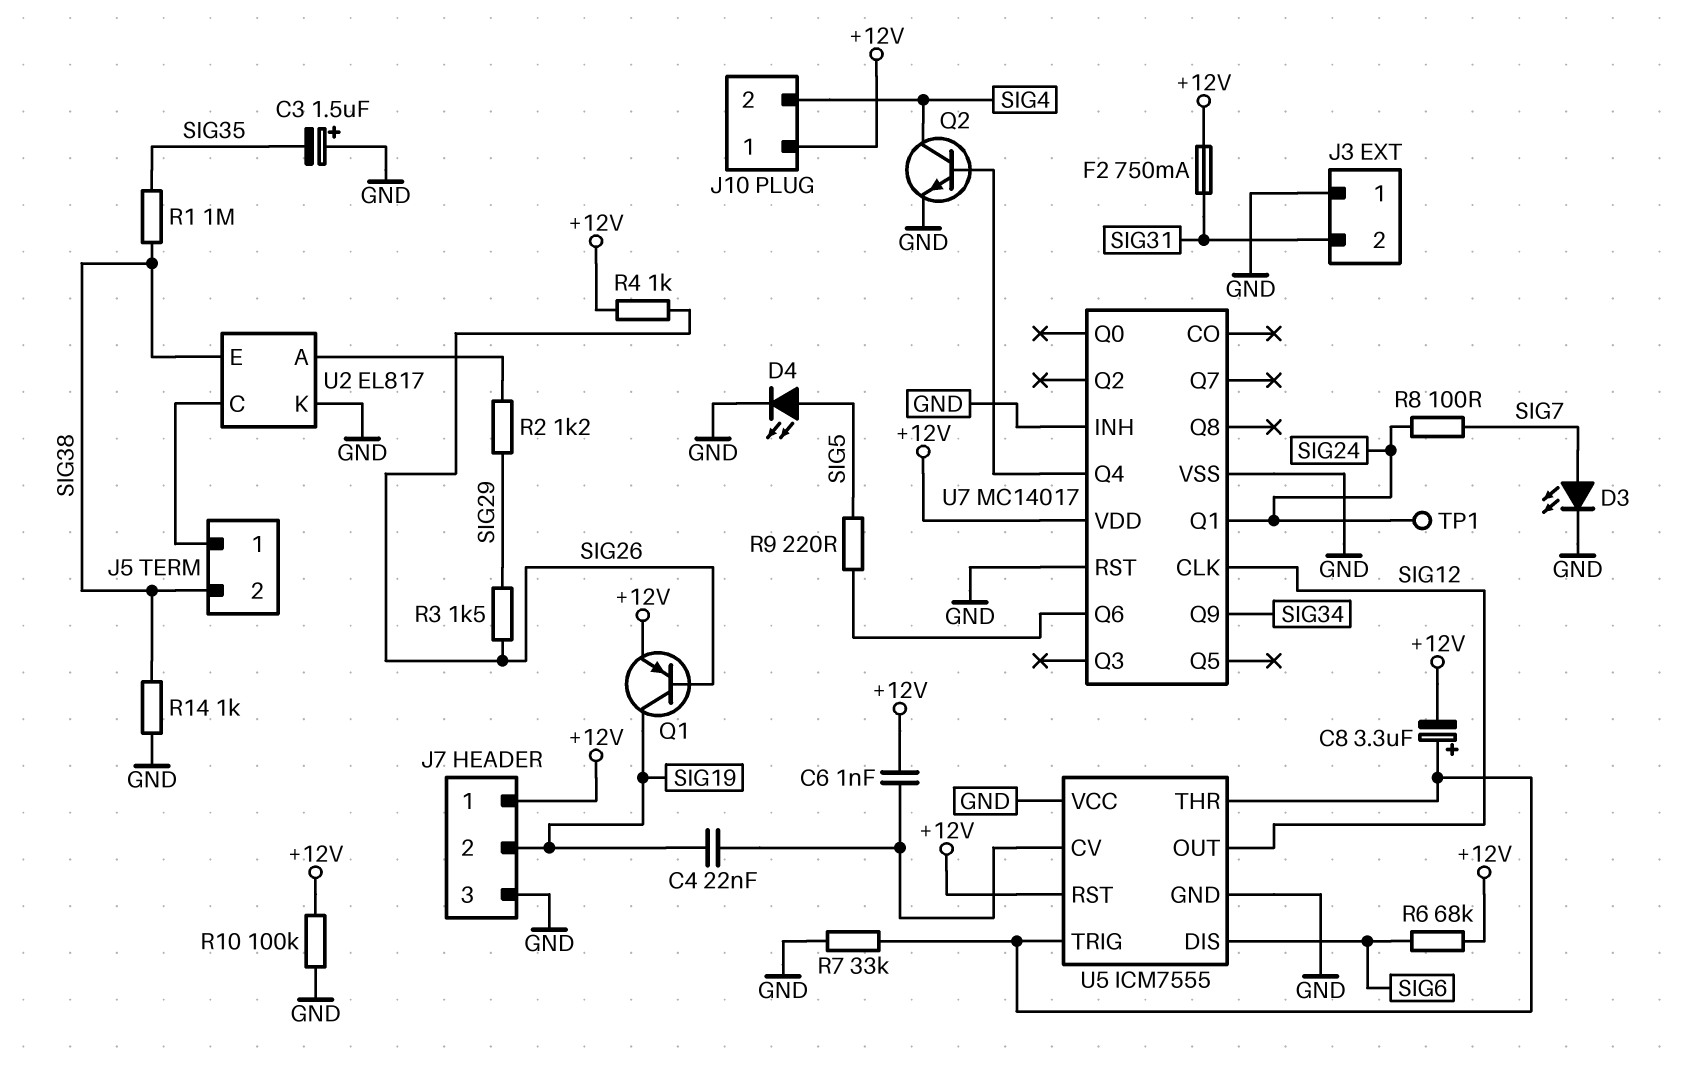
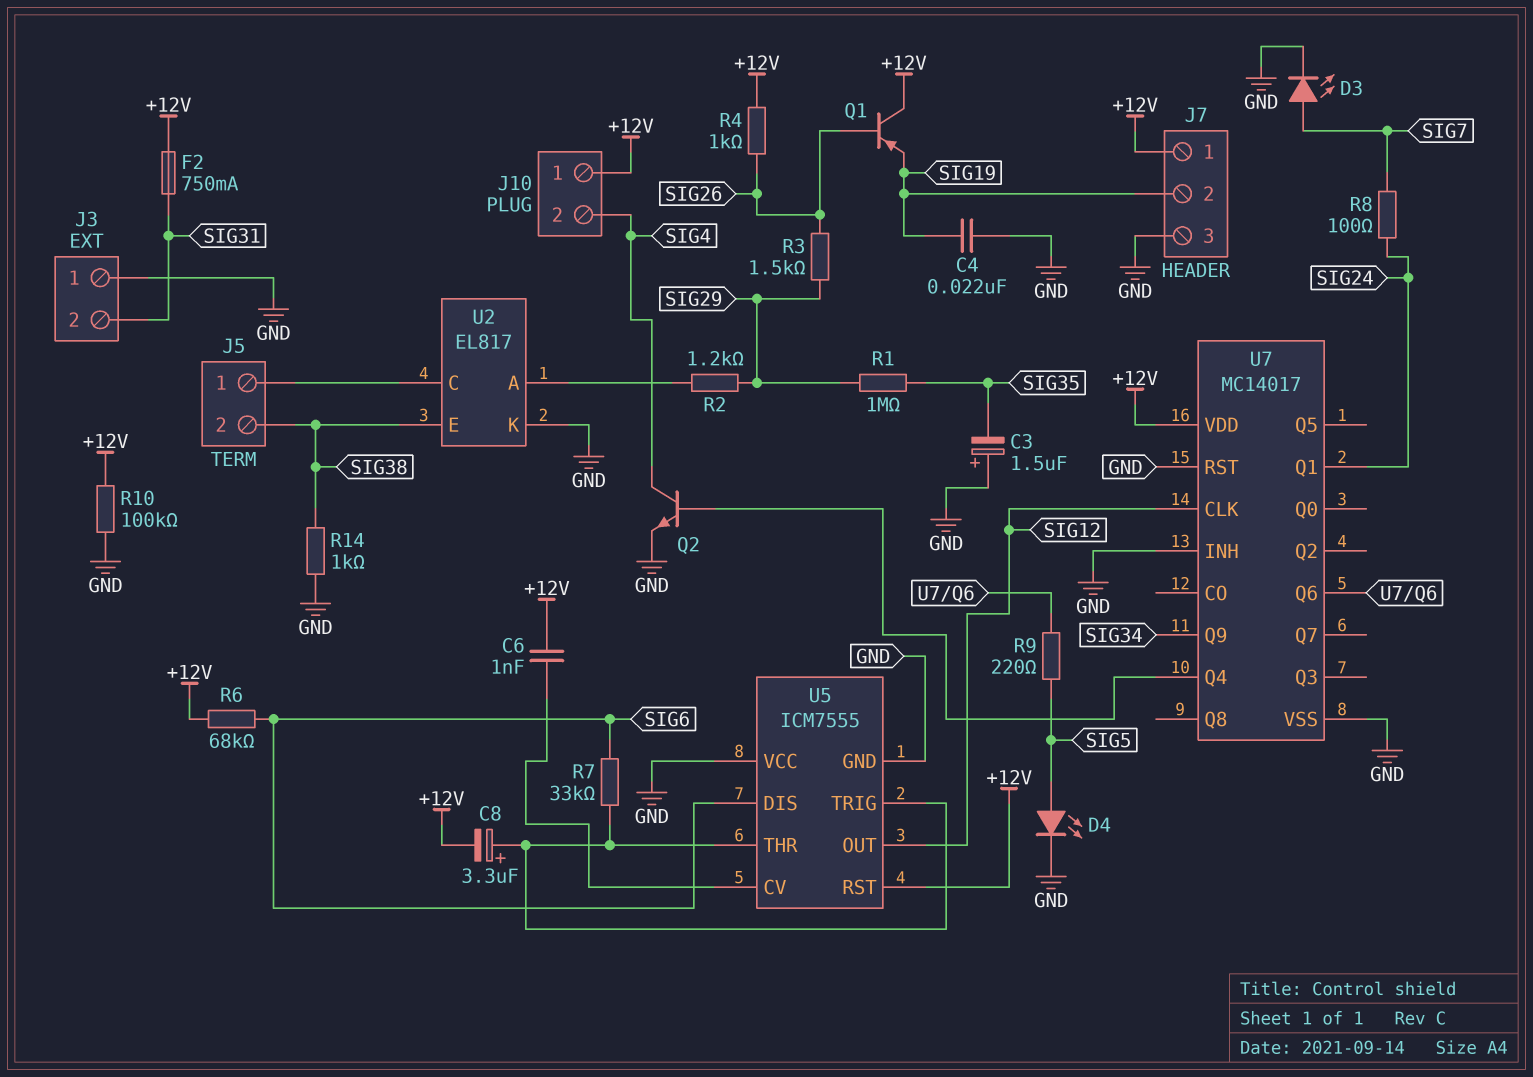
C4: 22nF (SIG19, U5/CV) -> 22nF (GND, SIG19)
Q1: PNP (B SIG26, C SIG19, E +12V) -> PNP (B SIG26, C +12V, E SIG19)
R1: 1M (SIG35, SIG38) -> 1M (SIG29, SIG35)
R7: 33k (GND, U5/THR) -> 33k (SIG6, U5/THR)
TP1: test point (SIG24) -> none

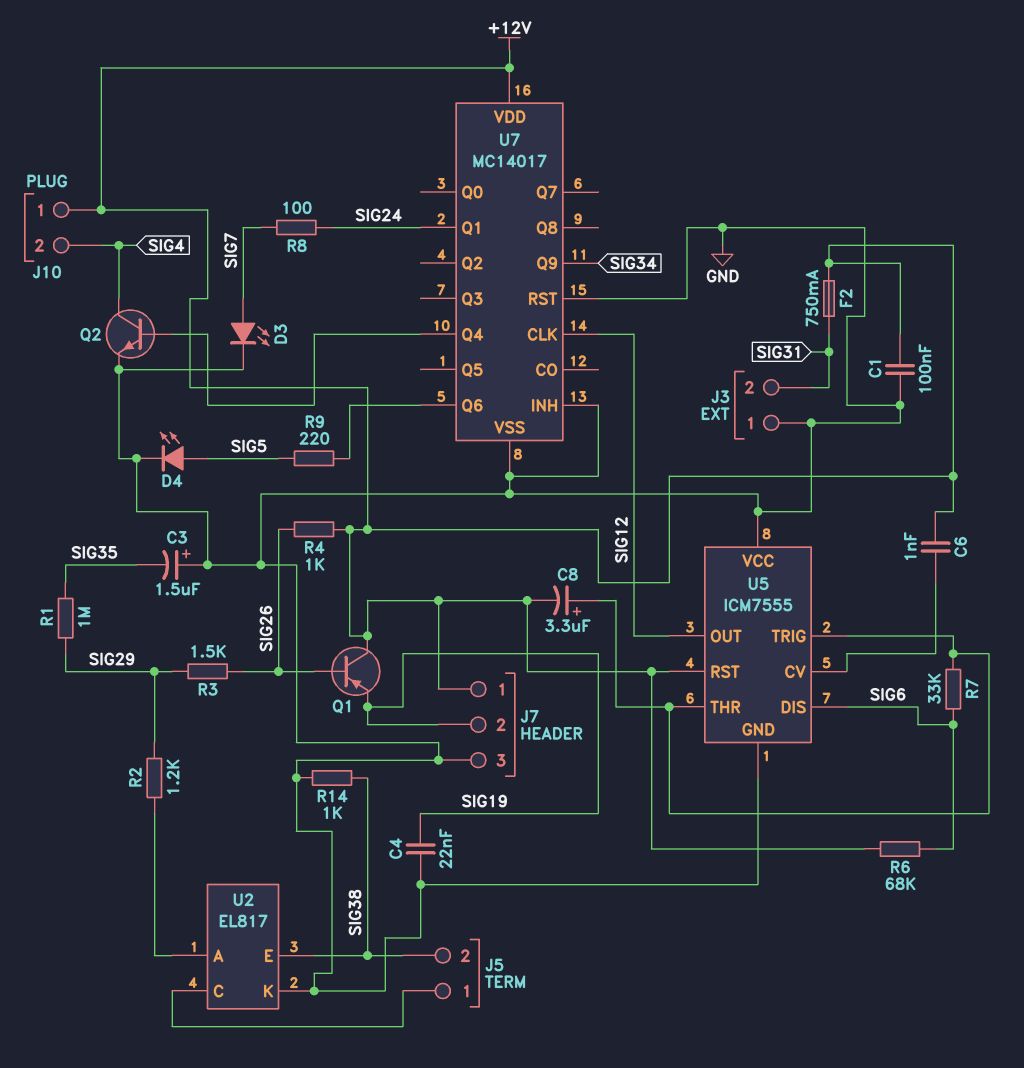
C1: none -> 100nF (+12V, GND)
R10: 100k (+12V, GND) -> none

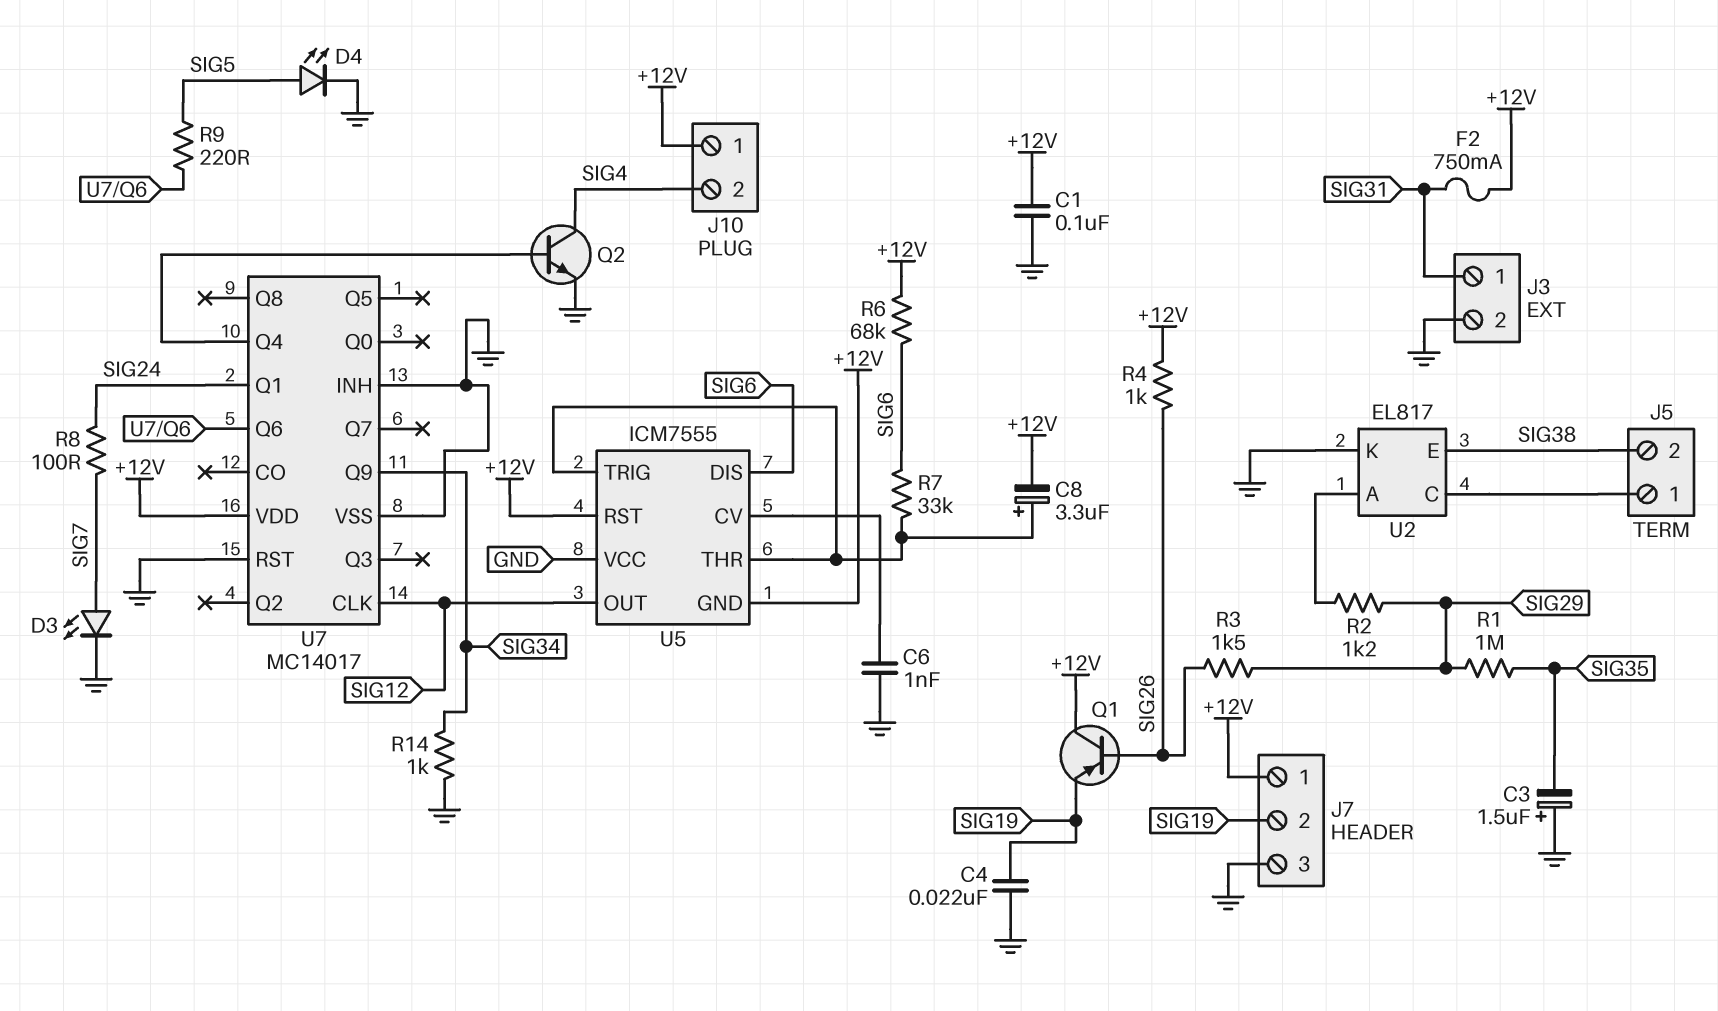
C6: 1nF (+12V, U5/CV) -> 1nF (GND, U5/CV)
J3 pin 1: GND -> SIG31
J3 pin 2: SIG31 -> GND
R14: 1k (GND, SIG38) -> 1k (GND, SIG34)
U5 pin GND: GND -> +12V

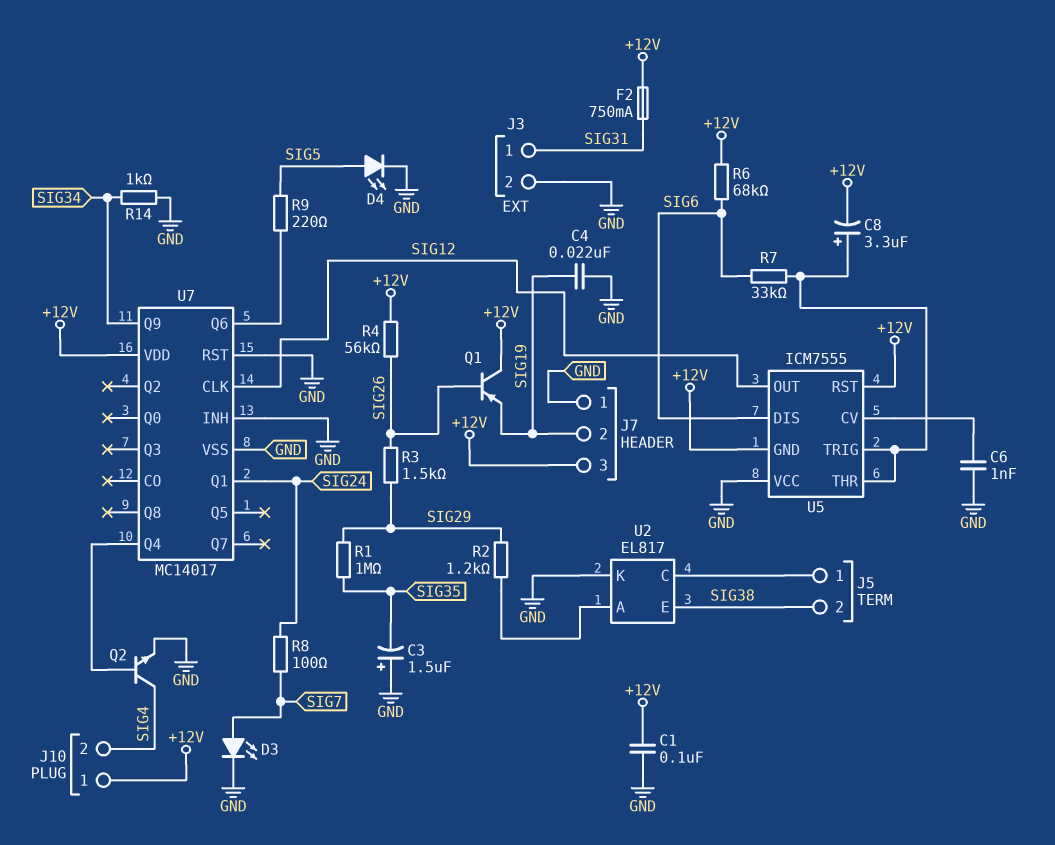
J7 pin 1: +12V -> GND
J7 pin 3: GND -> +12V
R4: 1k (+12V, SIG26) -> 56k (+12V, SIG26)

